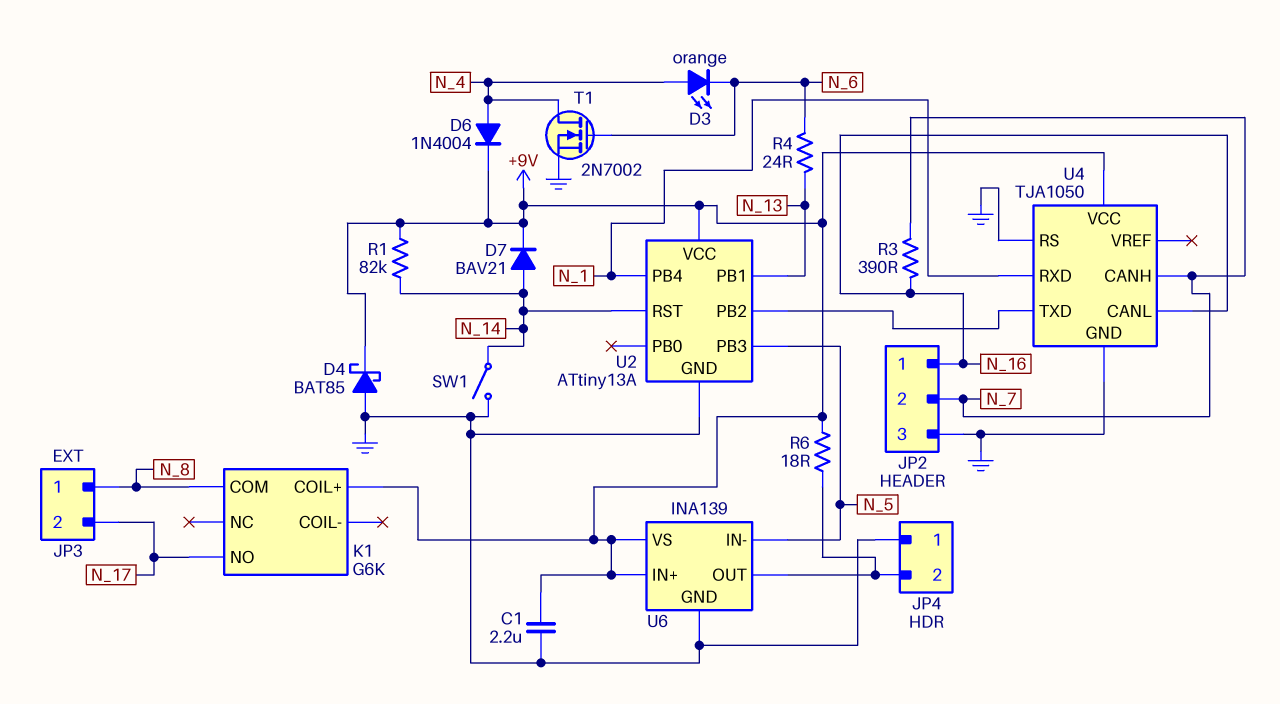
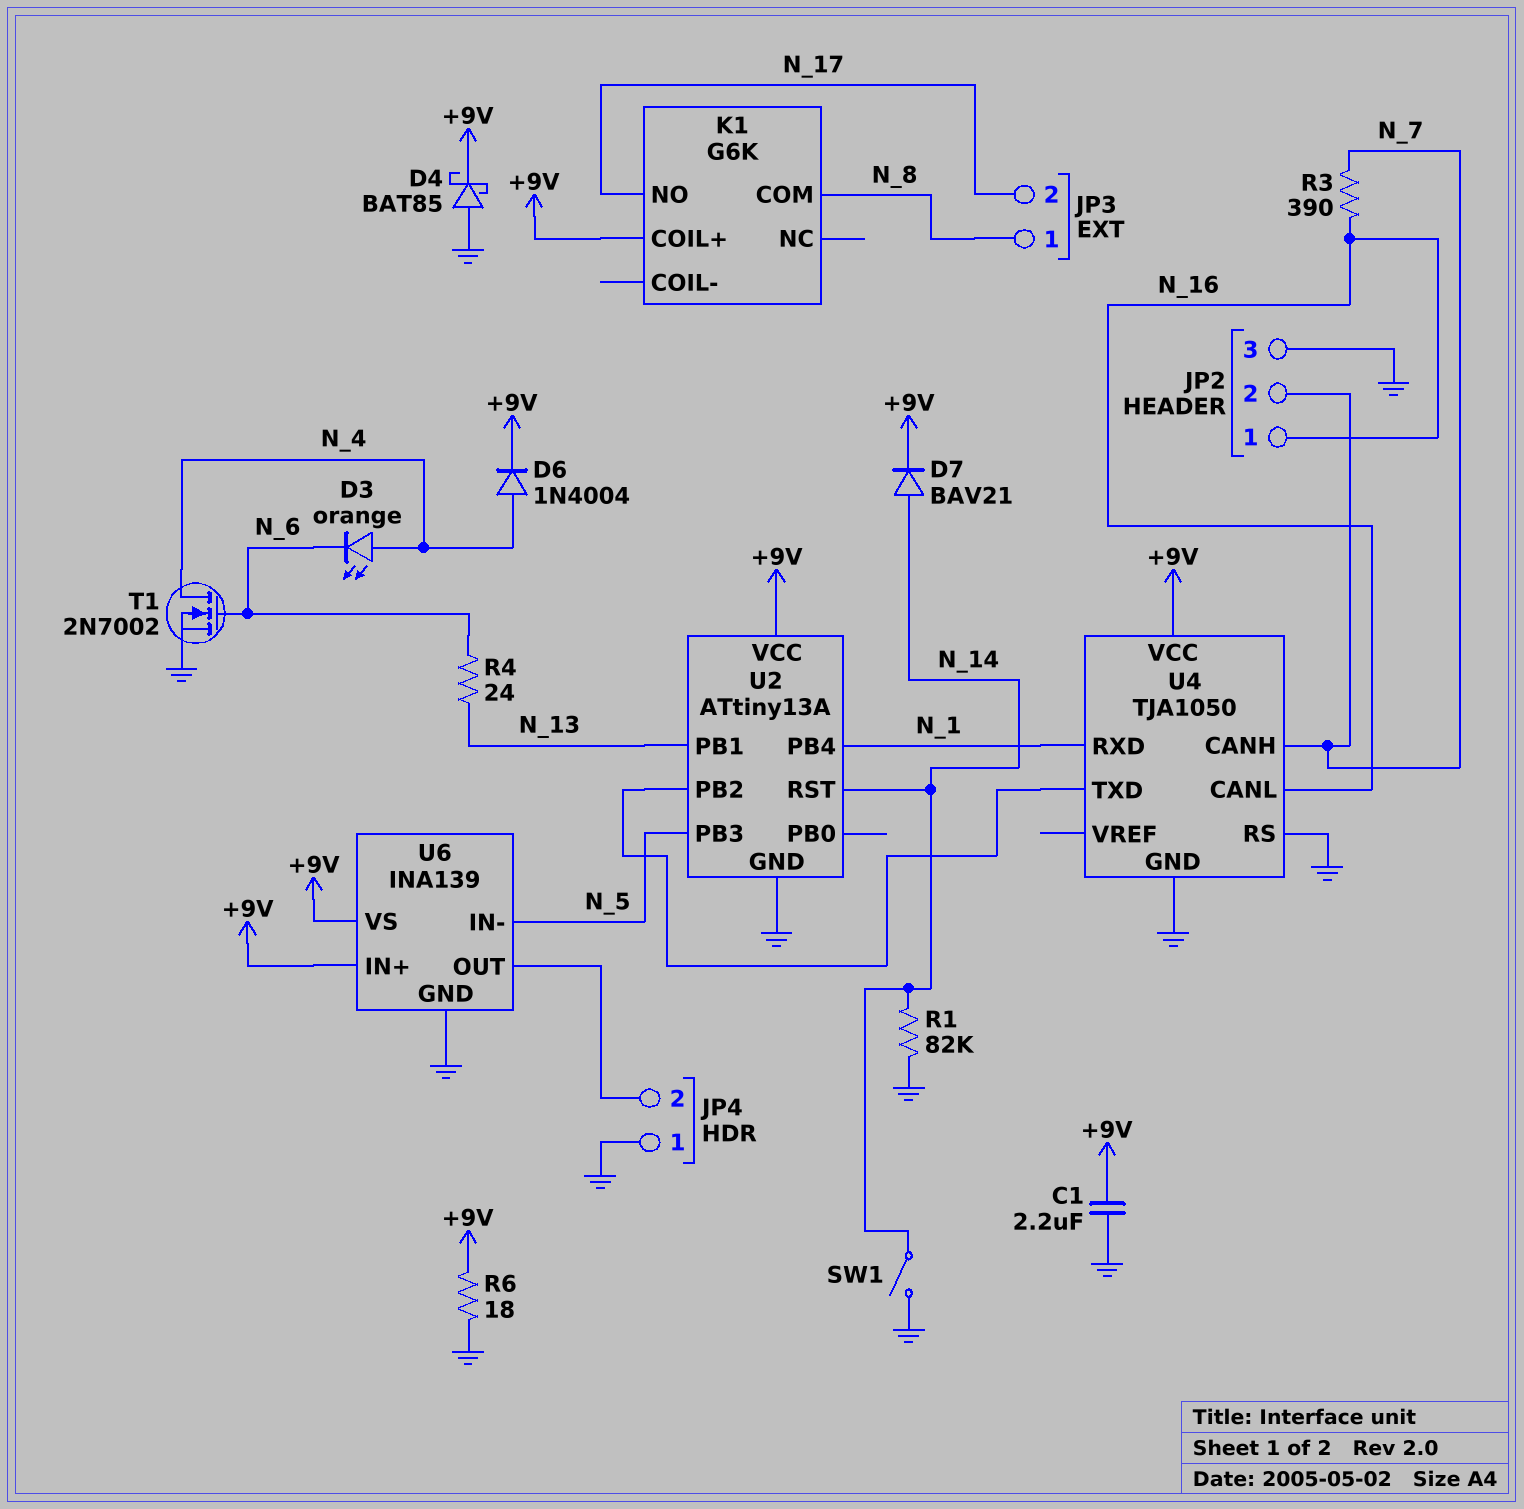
R1: 82k (+9V, N_14) -> 82k (GND, N_14)
R6: 18 (+9V, JP4/2) -> 18 (+9V, GND)

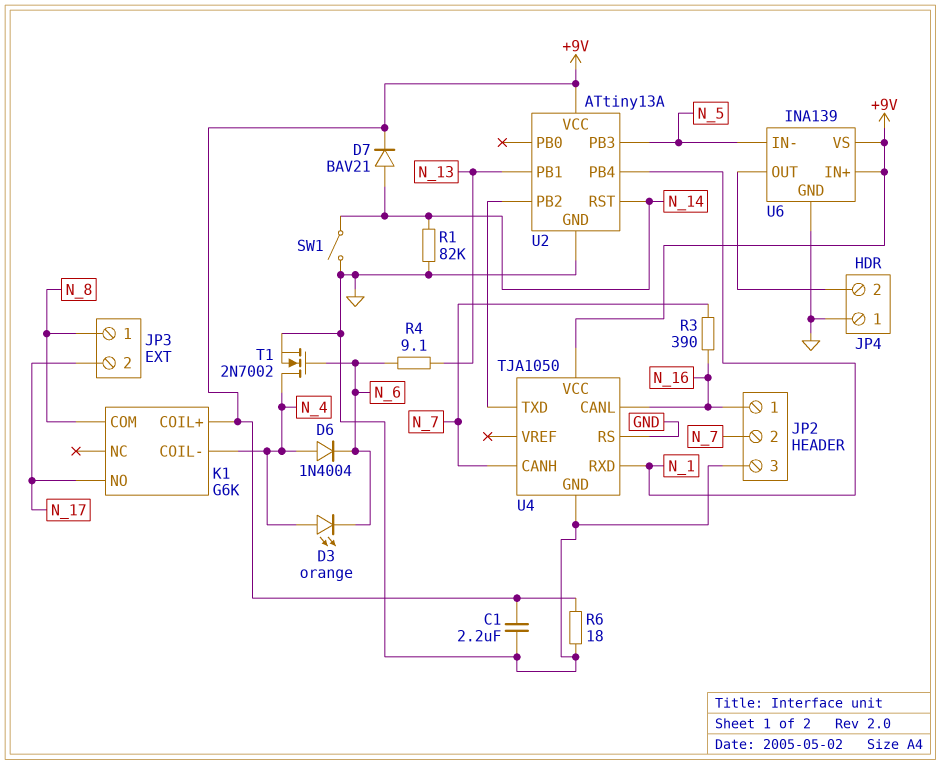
D4: schottky BAT85 (A GND, K +9V) -> none
D6: diode 1N4004 (A N_4, K +9V) -> diode 1N4004 (A N_4, K N_6)
K1 pin COIL-: none -> N_4
R4: 24 (N_6, N_13) -> 9.1 (N_6, N_13)

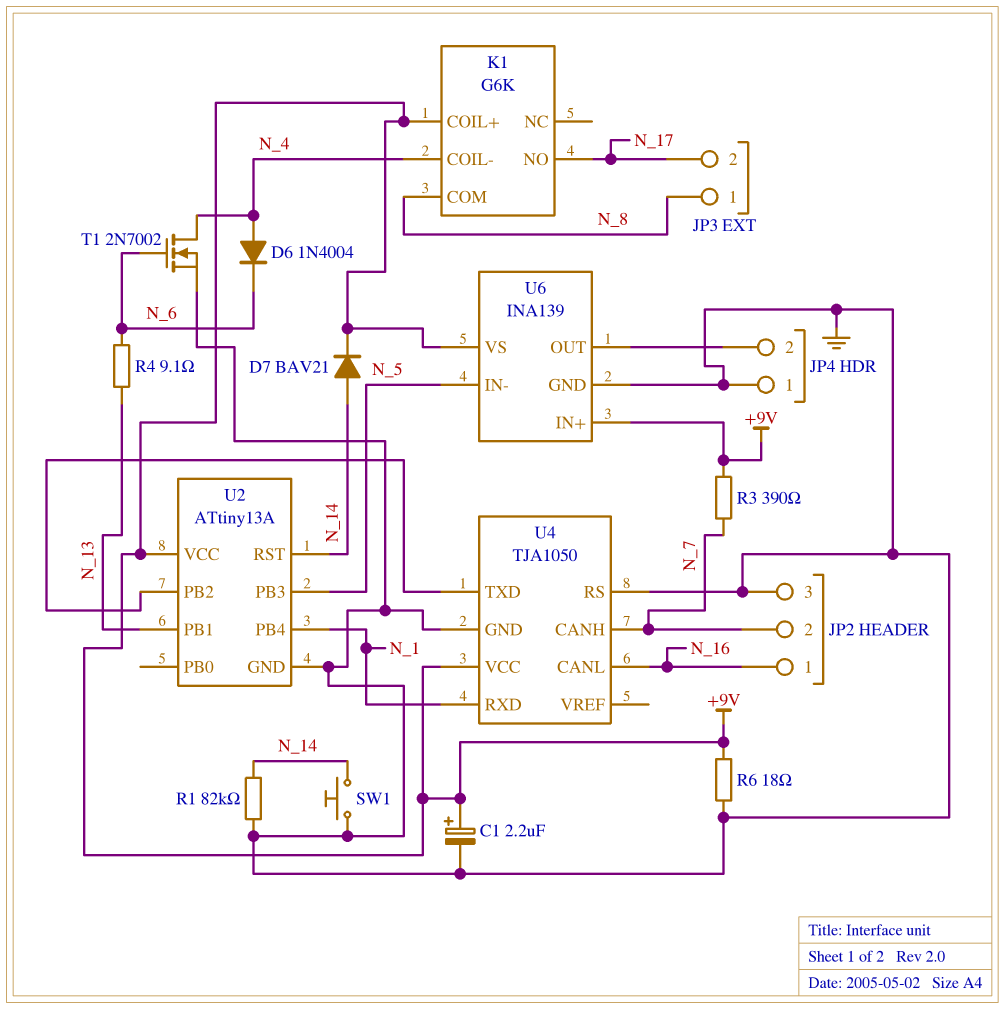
C1: 2.2uF (+9V, GND) -> 2.2uF (plus +9V, minus GND)
D3: LED orange (A N_4, K N_6) -> none
R3: 390 (N_7, N_16) -> 390 (+9V, N_7)
SW1: switch (GND, N_14) -> button (GND, N_14)

